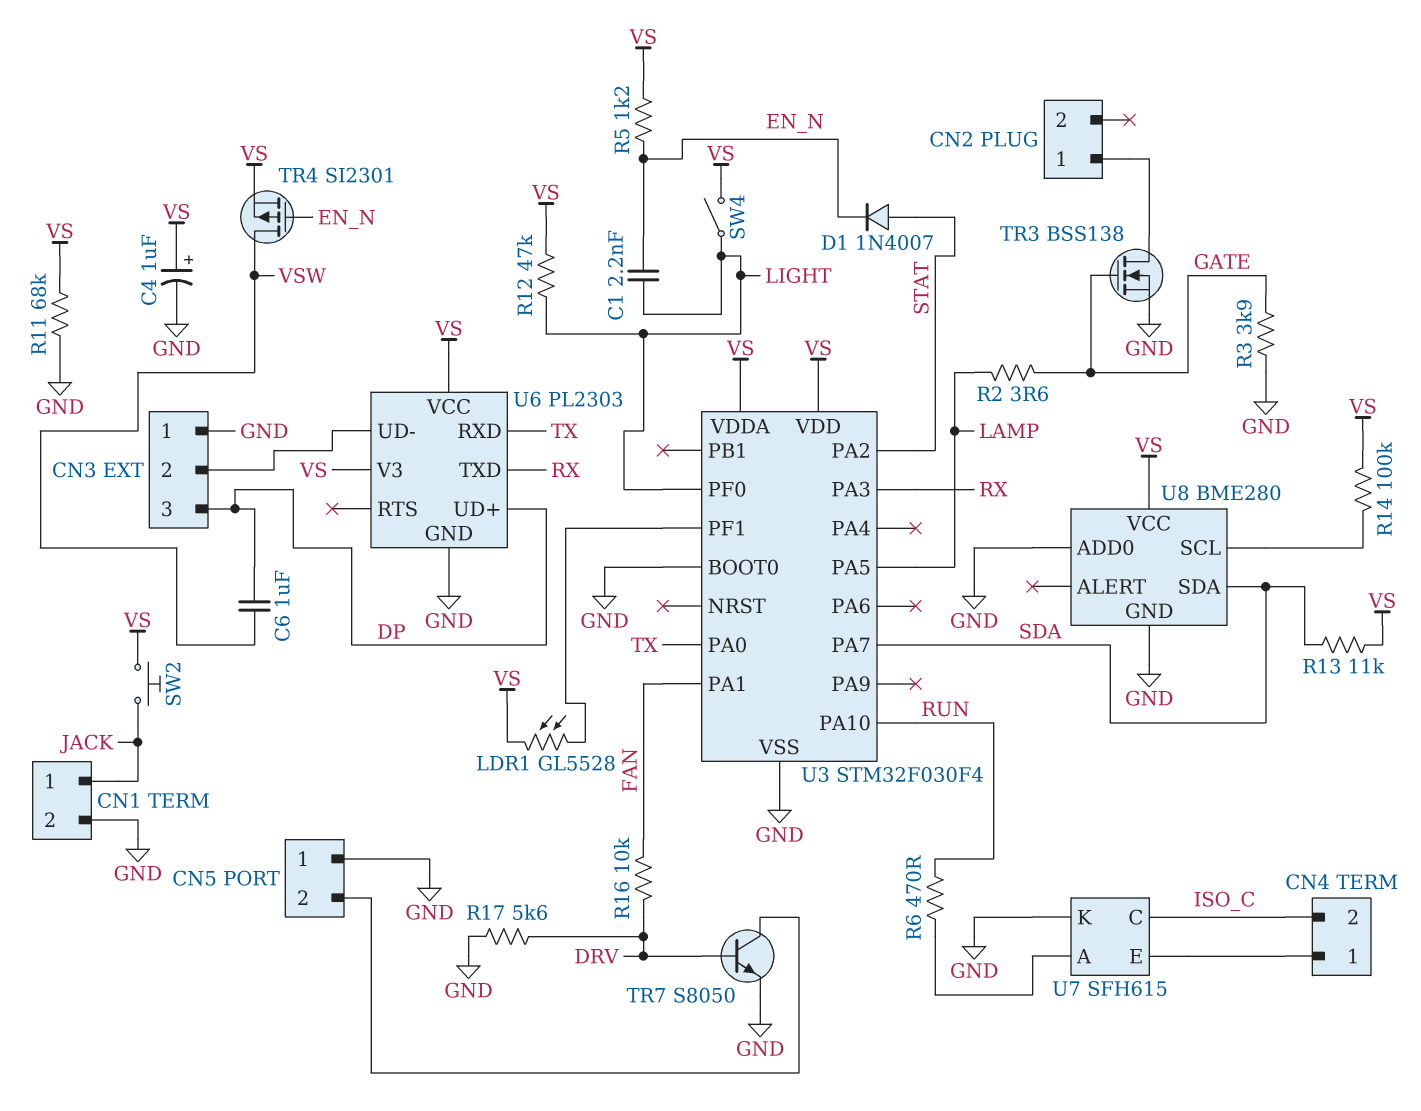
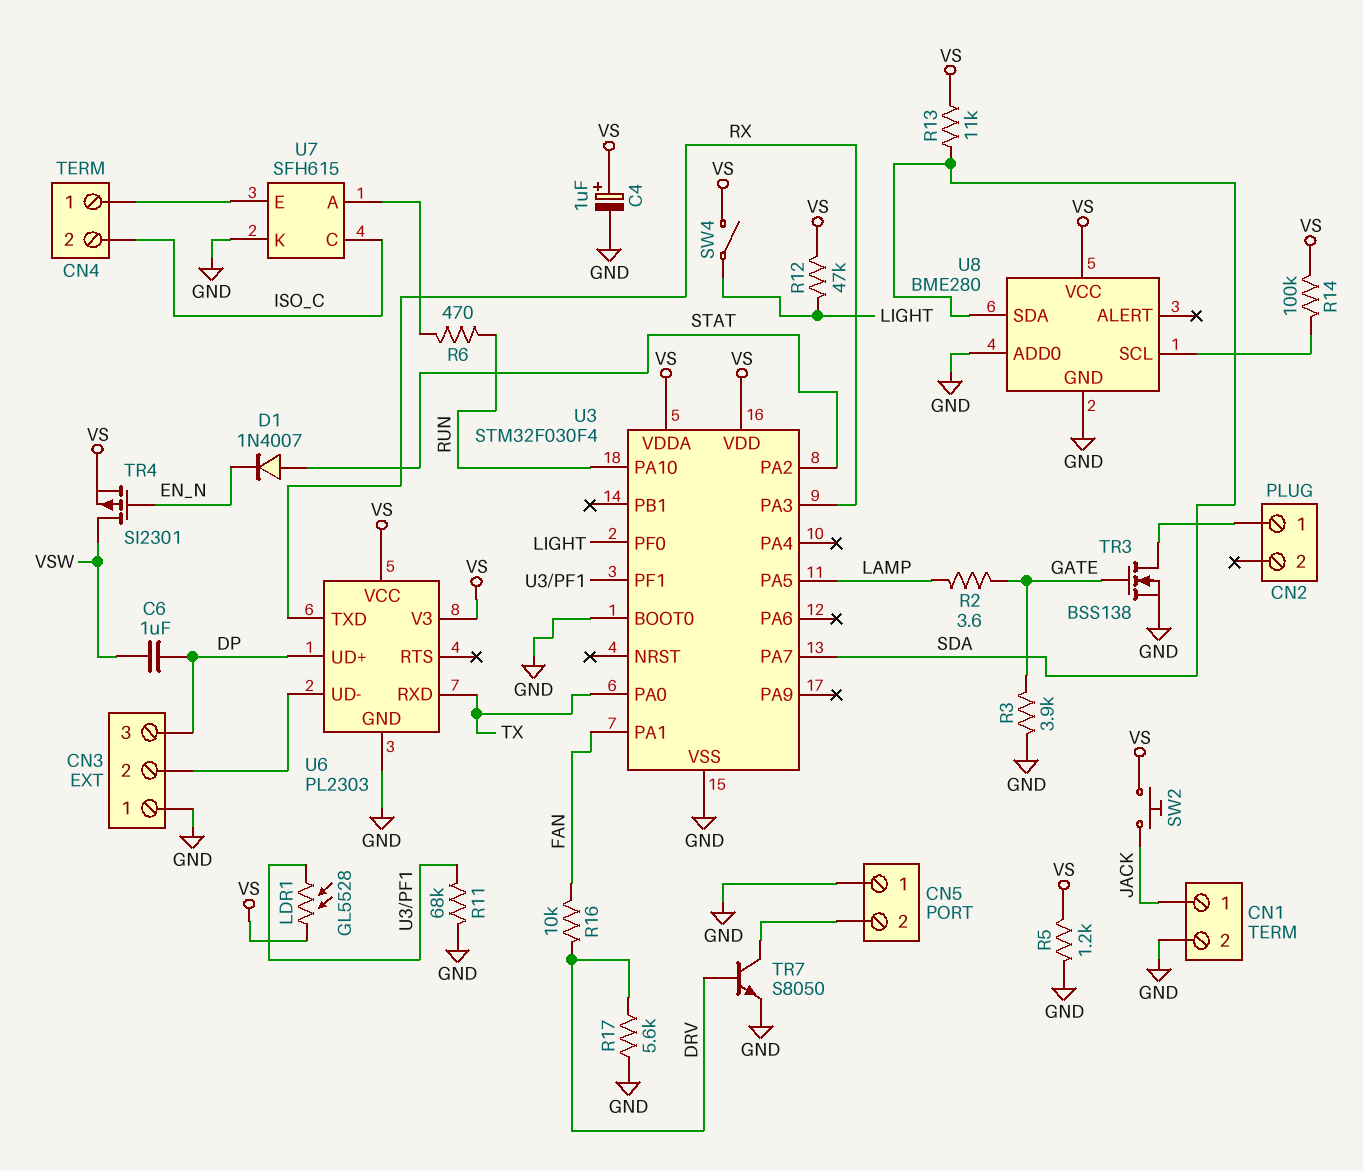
C1: 2.2nF (EN_N, LIGHT) -> none
R5: 1.2k (EN_N, VS) -> 1.2k (GND, VS)
R11: 68k (GND, VS) -> 68k (GND, U3/PF1)

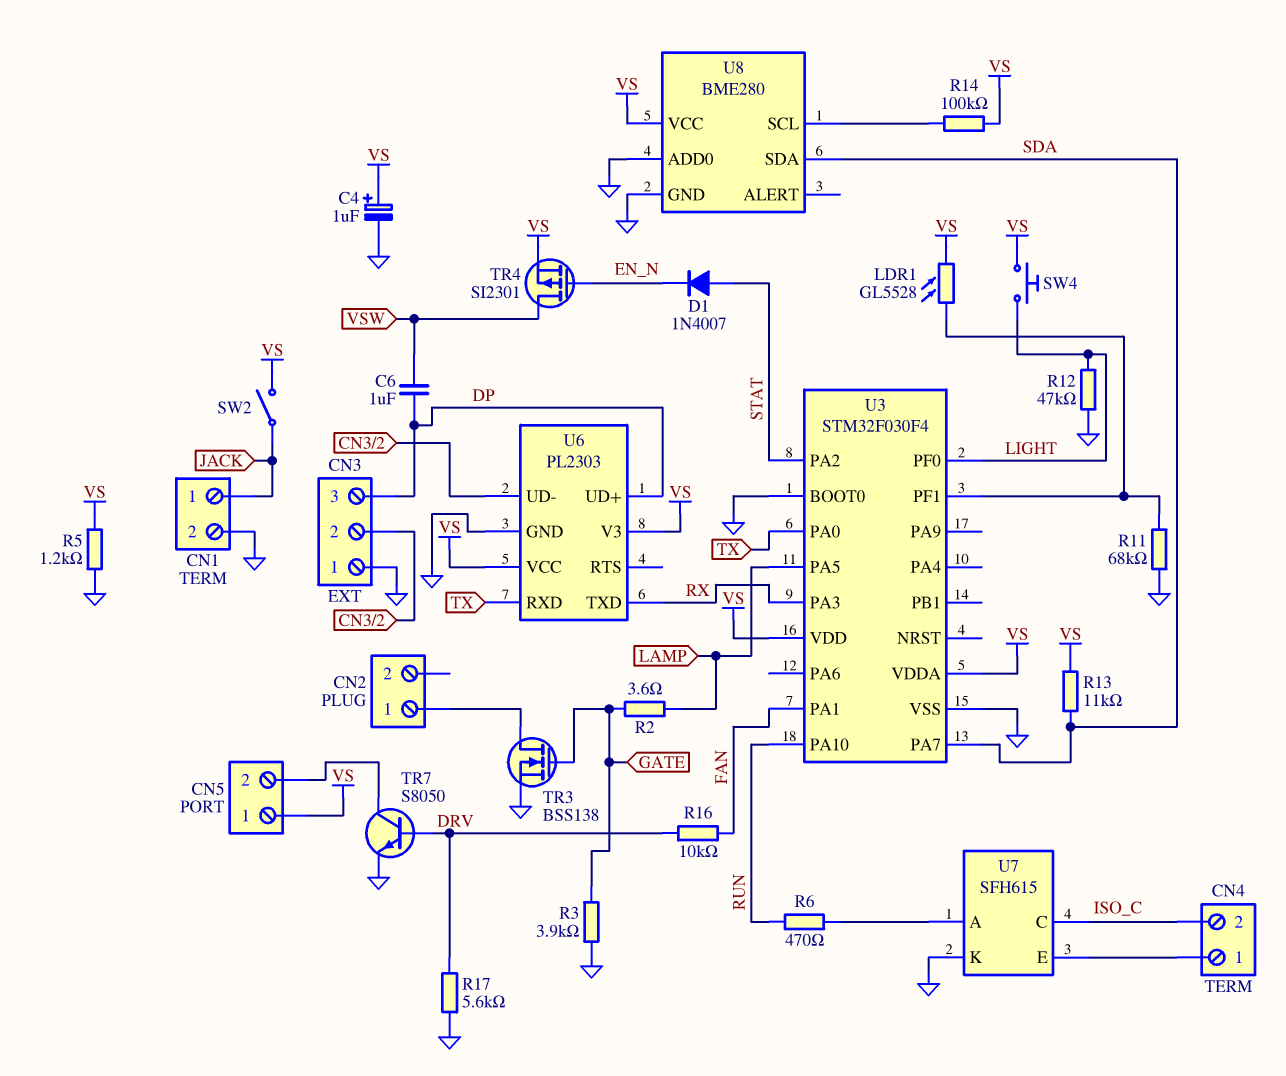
CN5 pin 1: GND -> VS
R12: 47k (LIGHT, VS) -> 47k (GND, LIGHT)
SW2: button (JACK, VS) -> switch (JACK, VS)
SW4: switch (LIGHT, VS) -> button (LIGHT, VS)

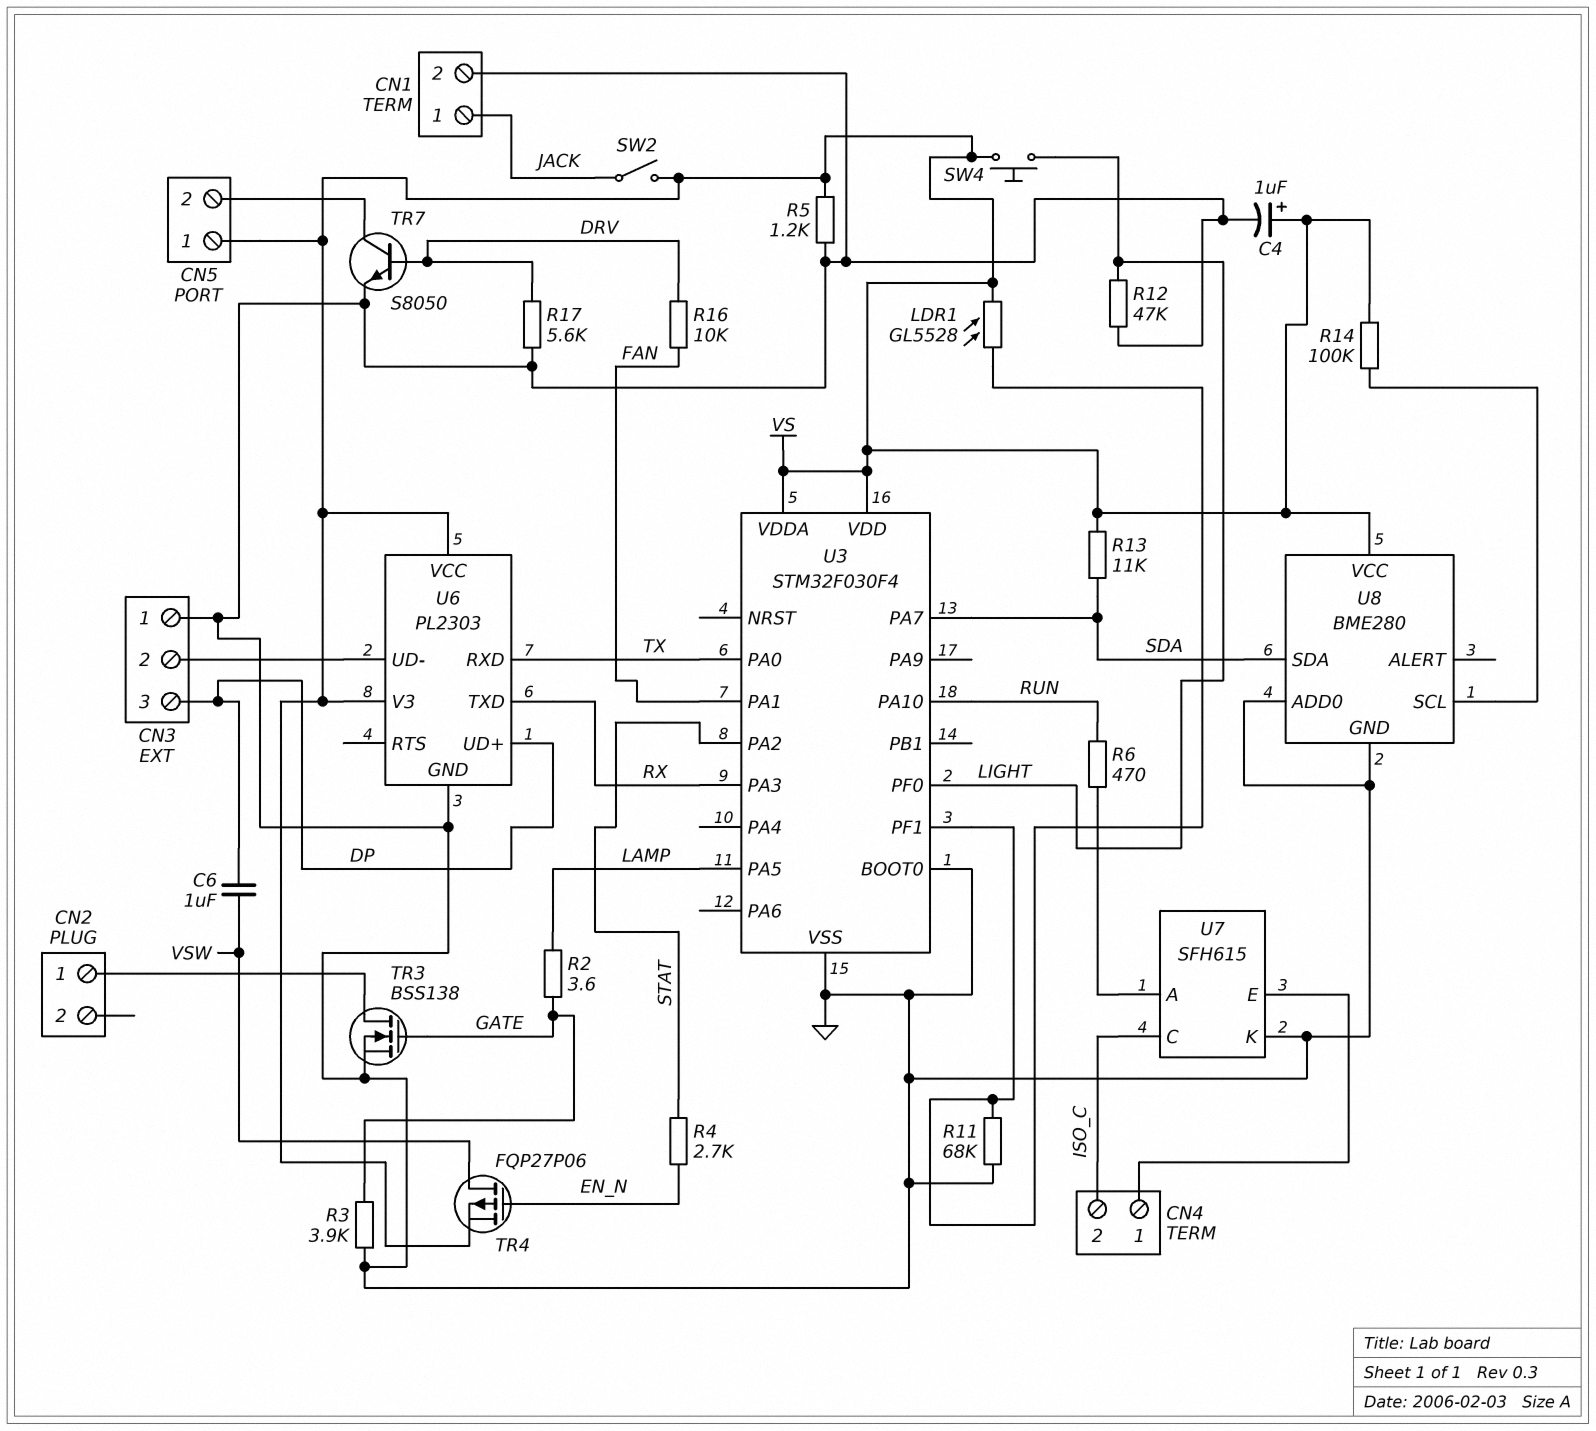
D1: diode 1N4007 (A STAT, K EN_N) -> none
R4: none -> 2.7k (EN_N, STAT)
TR4: PMOS SI2301 (G EN_N, D VSW, S VS) -> PMOS FQP27P06 (G EN_N, D VSW, S VS)

